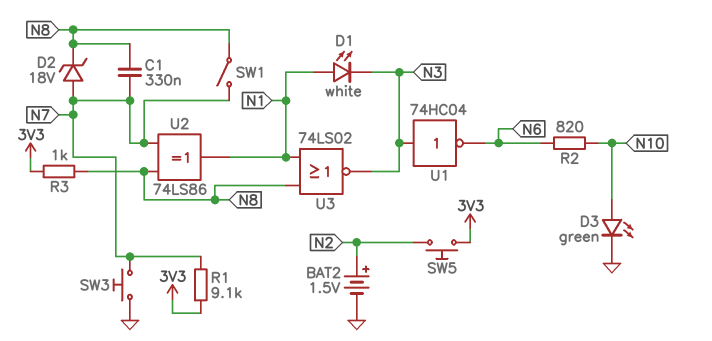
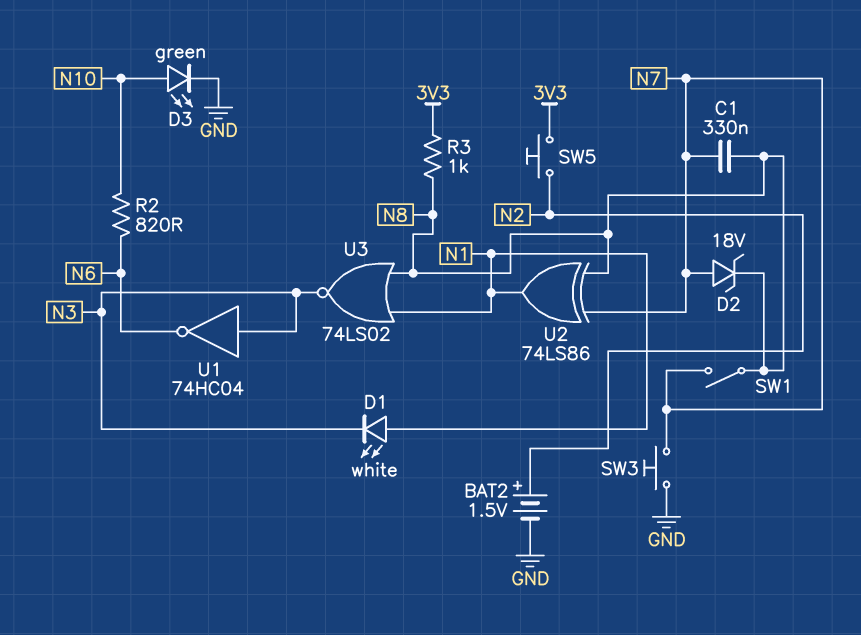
R1: 9.1k (3V3, N7) -> none

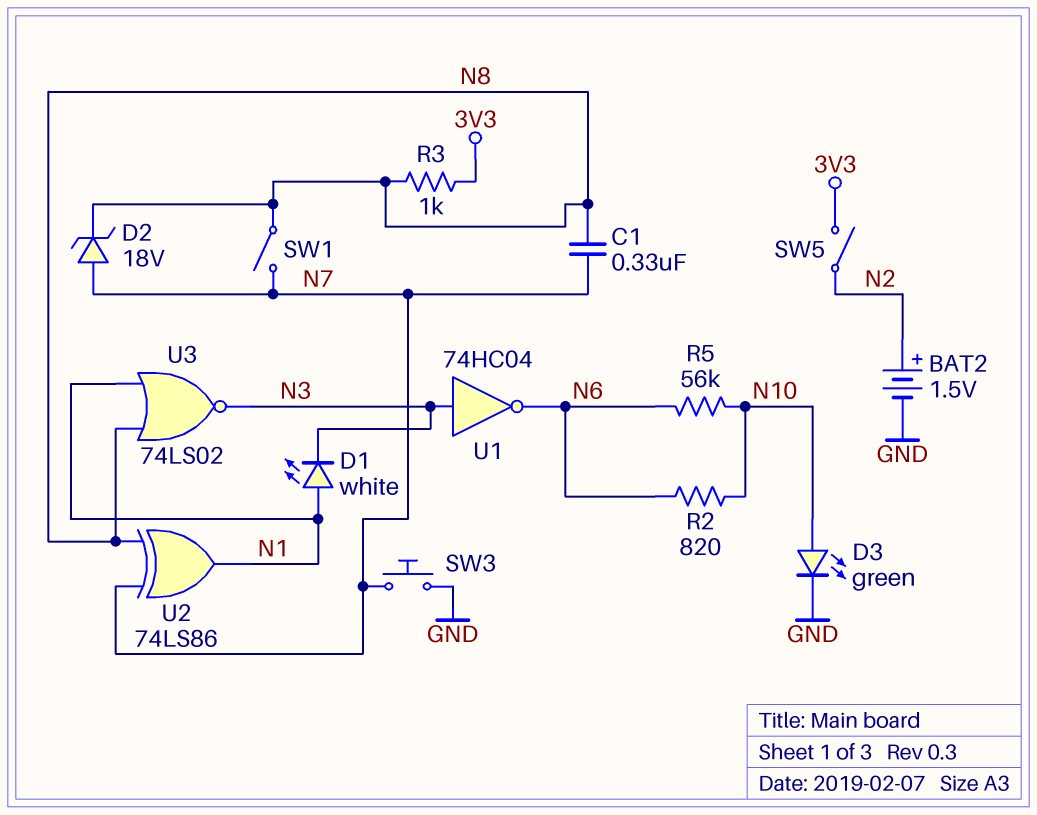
R5: none -> 56k (N6, N10)
SW5: button (3V3, N2) -> switch (3V3, N2)

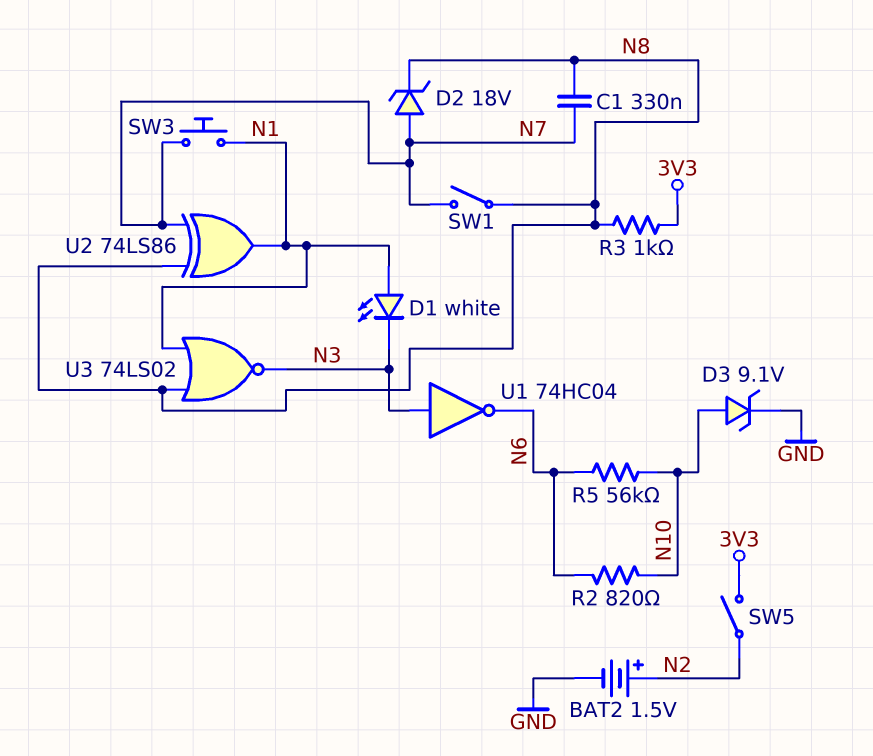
D3: LED green (A N10, K GND) -> zener 9.1V (A N10, K GND)
SW3: button (GND, N7) -> button (N1, N7)

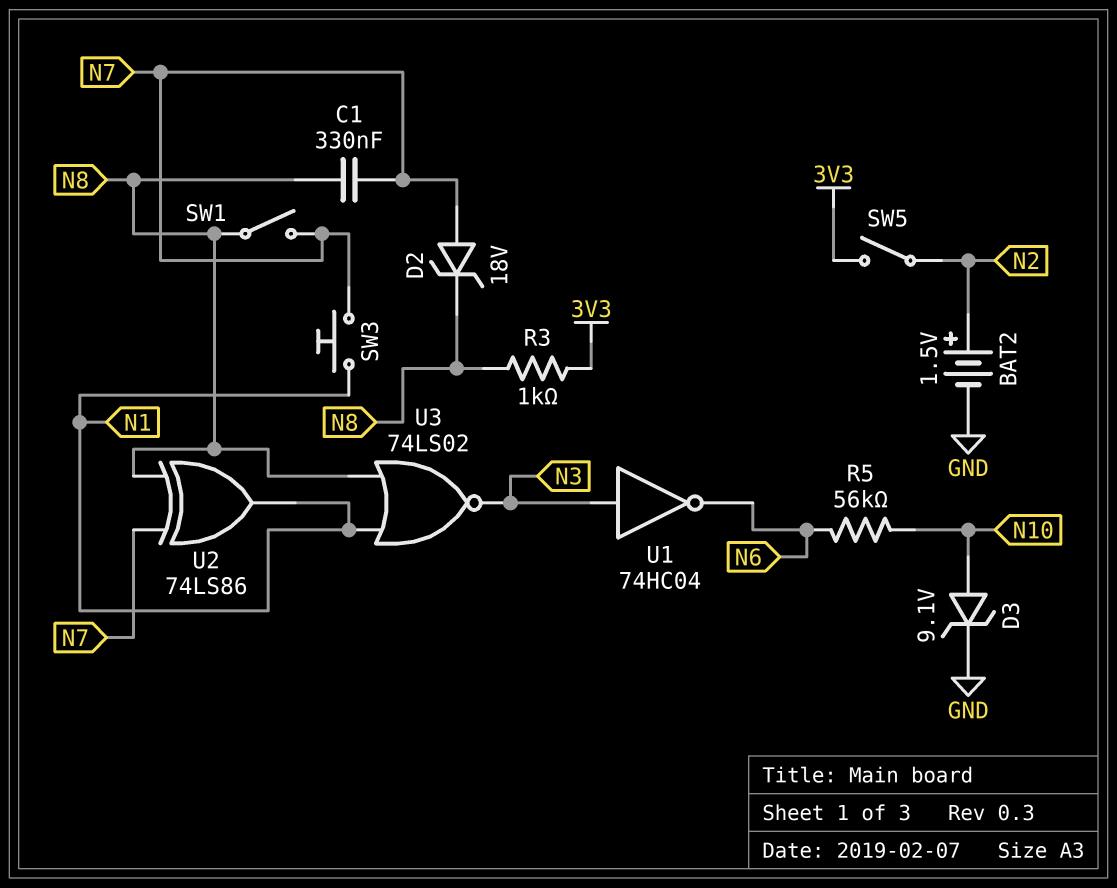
D1: LED white (A N1, K N3) -> none
R2: 820 (N6, N10) -> none

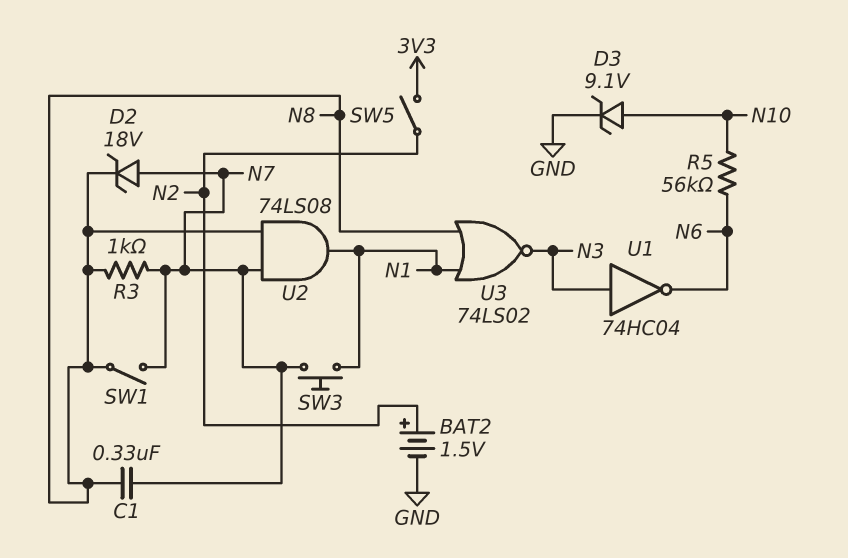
R3: 1k (3V3, N8) -> 1k (N7, N8)
U2: XOR 74LS86 (in N7, in N8, out N1) -> AND 74LS08 (in N7, in N8, out N1)

